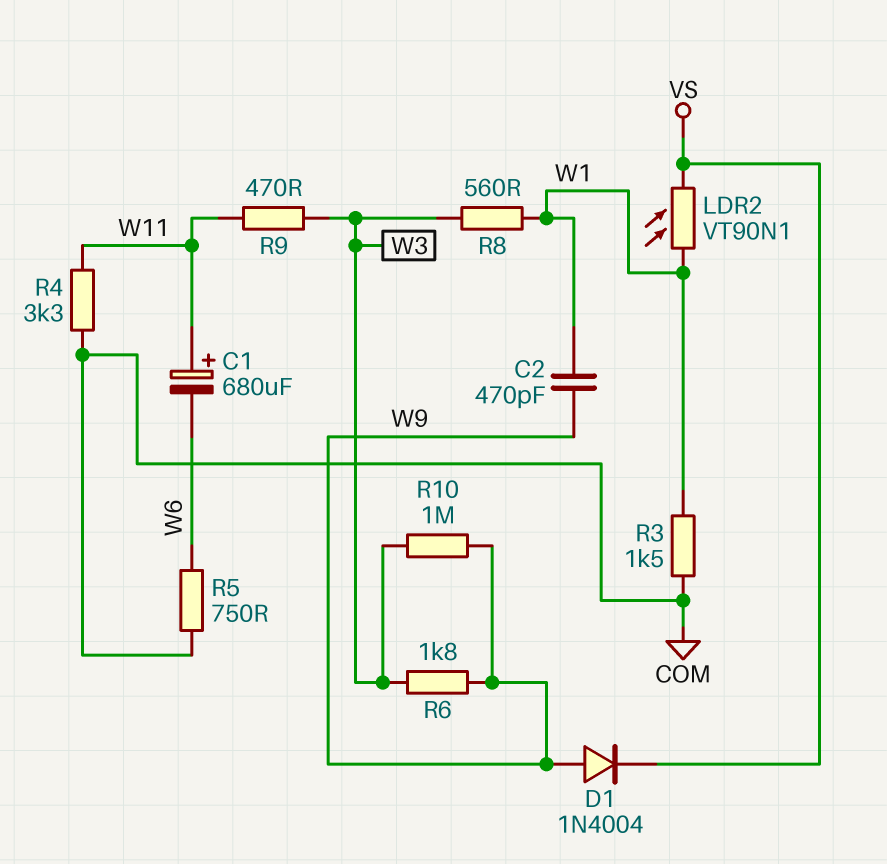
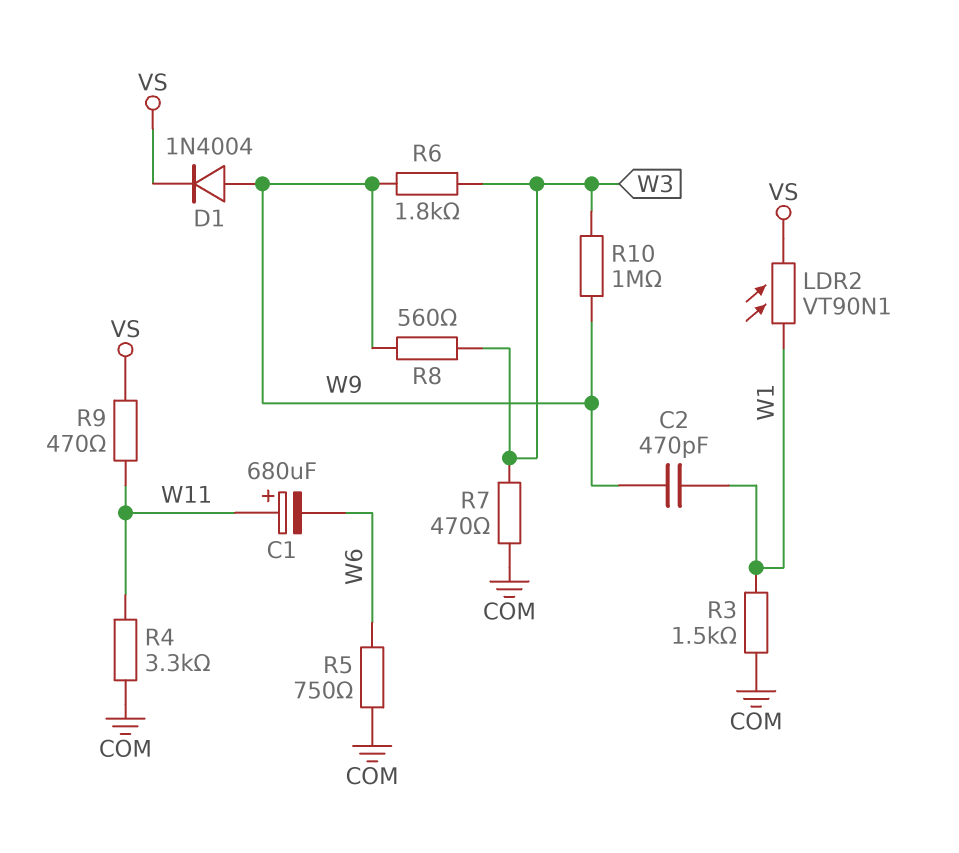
R7: none -> 470 (COM, W3)
R8: 560 (W1, W3) -> 560 (W3, W9)
R9: 470 (W3, W11) -> 470 (VS, W11)

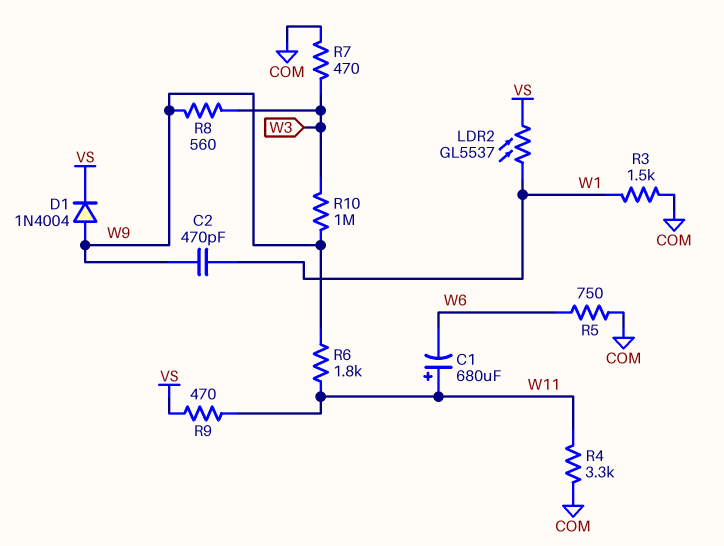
LDR2: VT90N1 (VS, W1) -> GL5537 (VS, W1)
R6: 1.8k (W3, W9) -> 1.8k (W9, W11)

